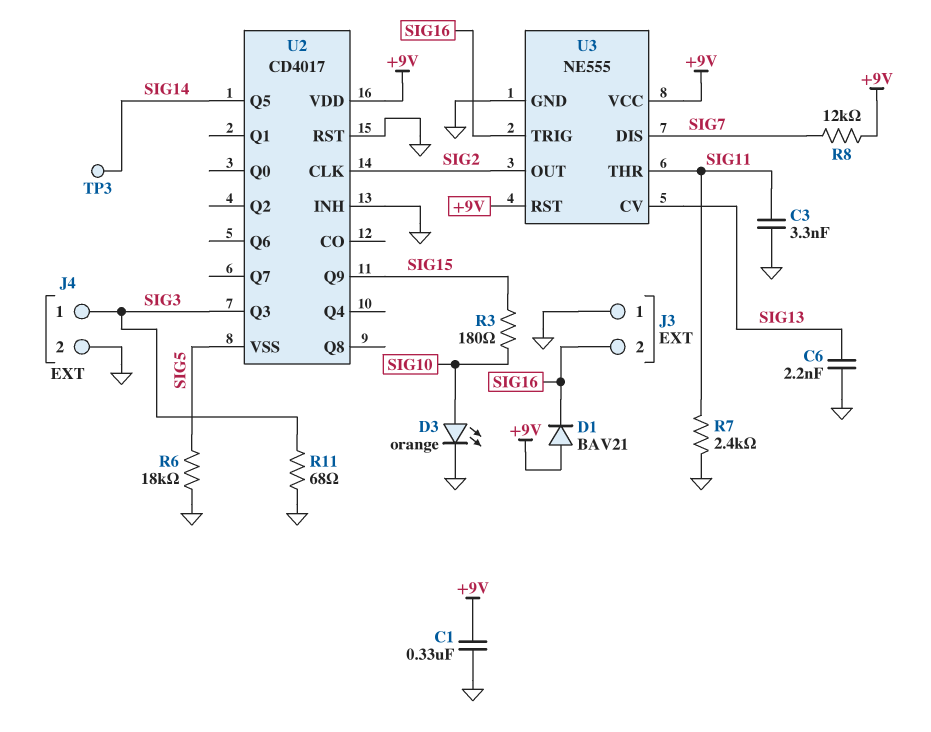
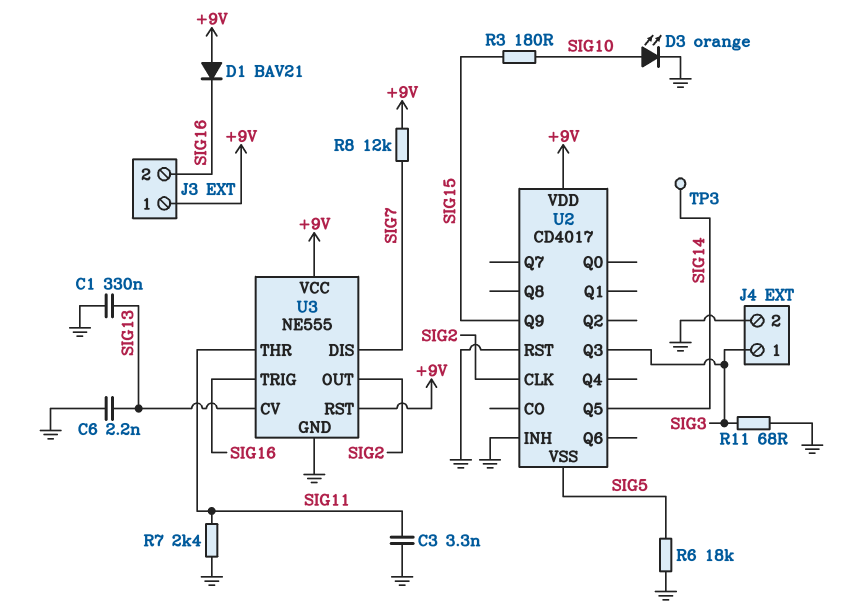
C1: 330nF (+9V, GND) -> 330nF (GND, SIG13)
J3 pin 1: GND -> +9V

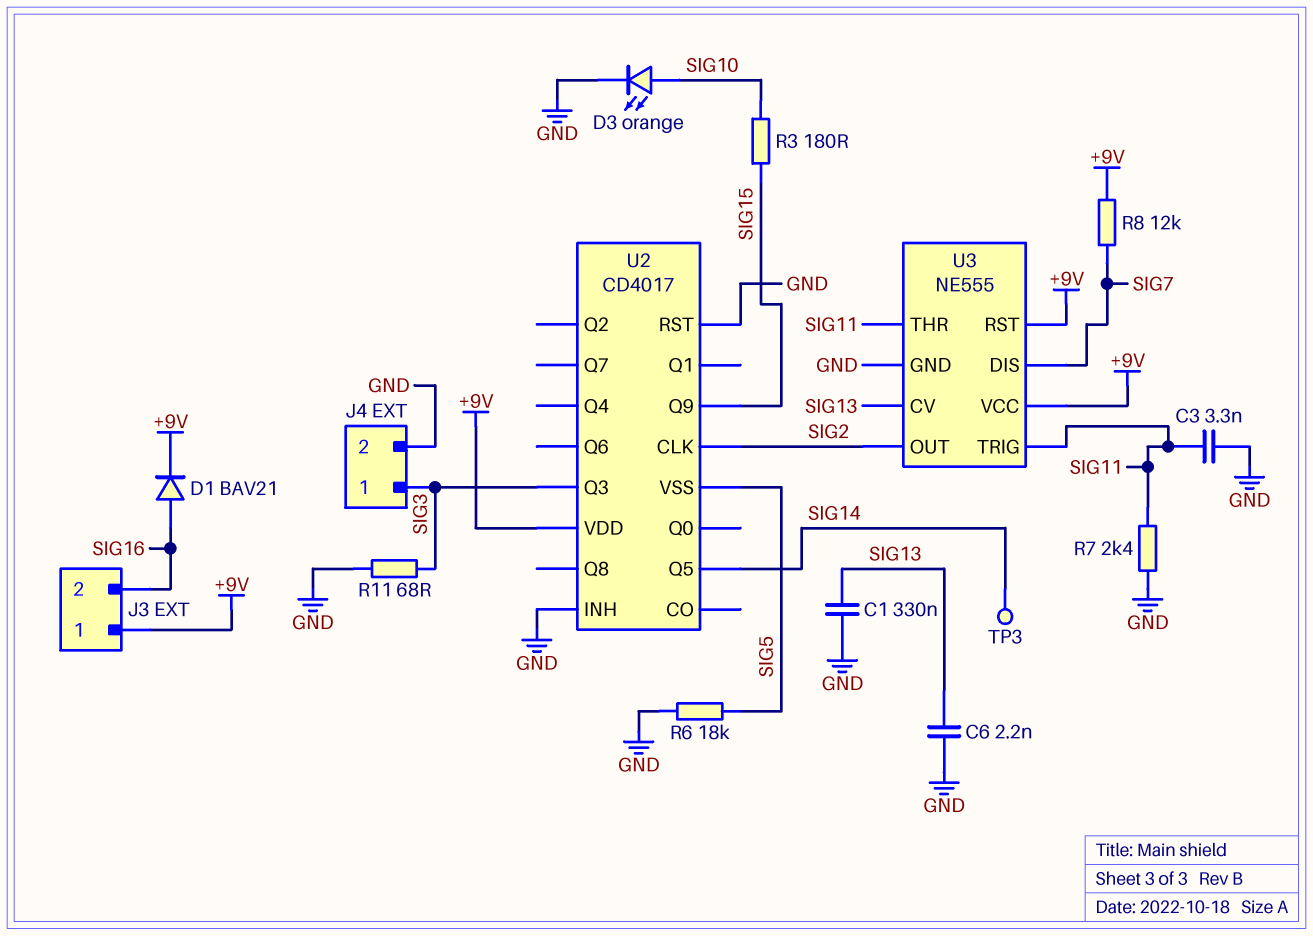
D1: diode BAV21 (A +9V, K SIG16) -> diode BAV21 (A SIG16, K +9V)
U3 pin TRIG: SIG16 -> SIG11

